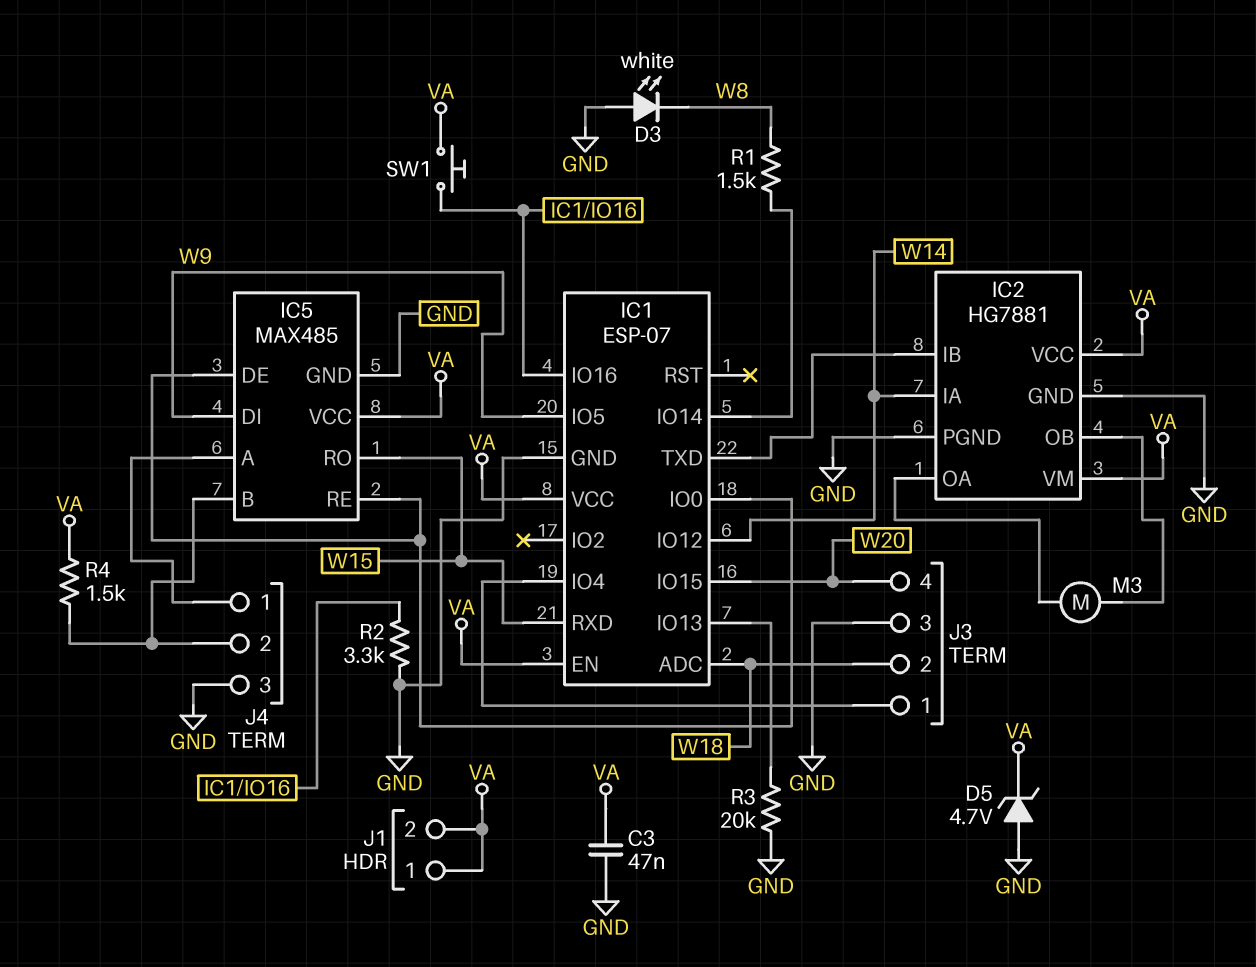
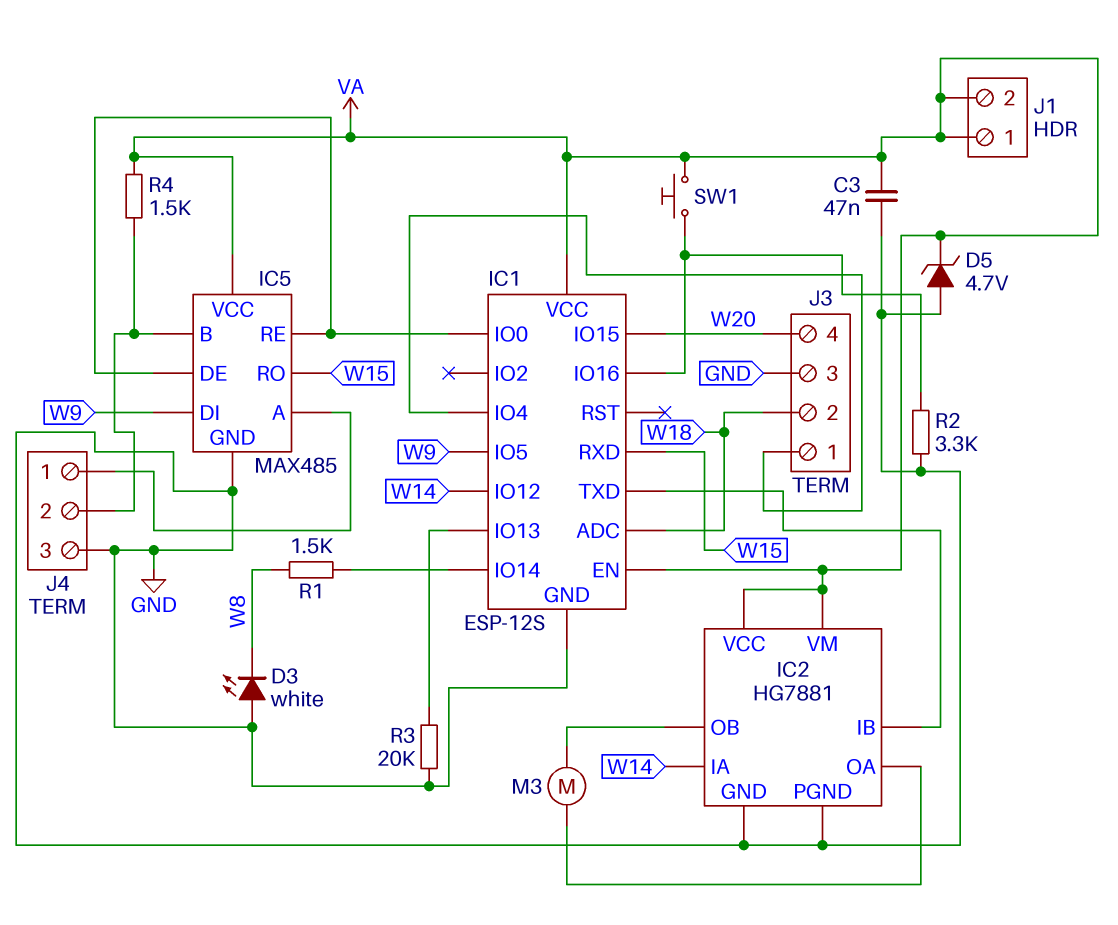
IC1: ESP-07 -> ESP-12S

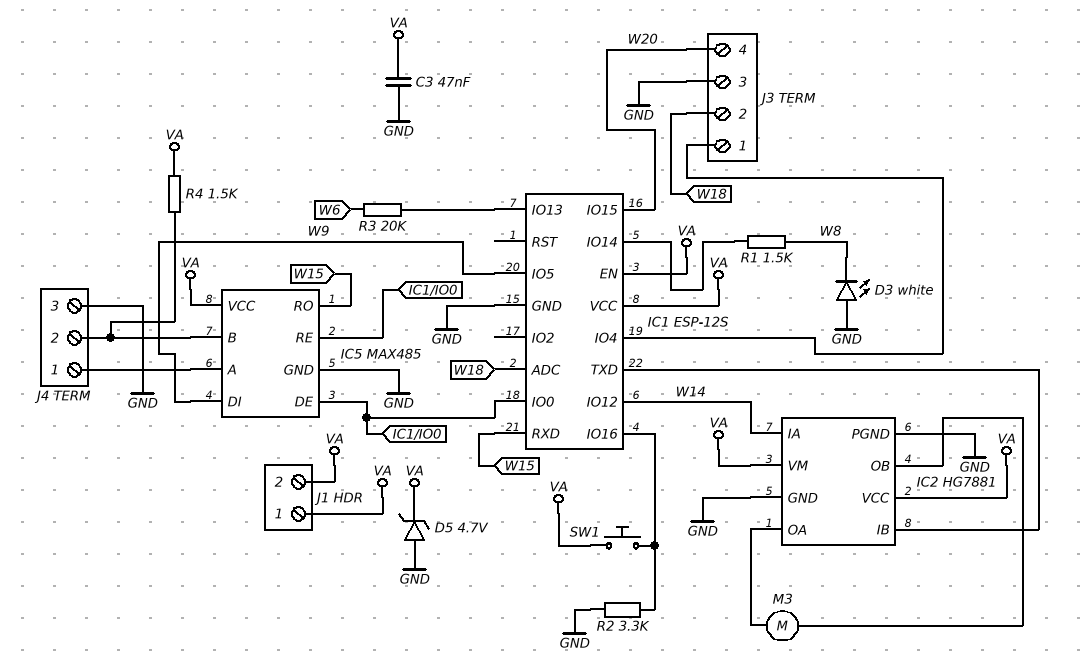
R3: 20k (GND, IC1/IO13) -> 20k (IC1/IO13, W6)

